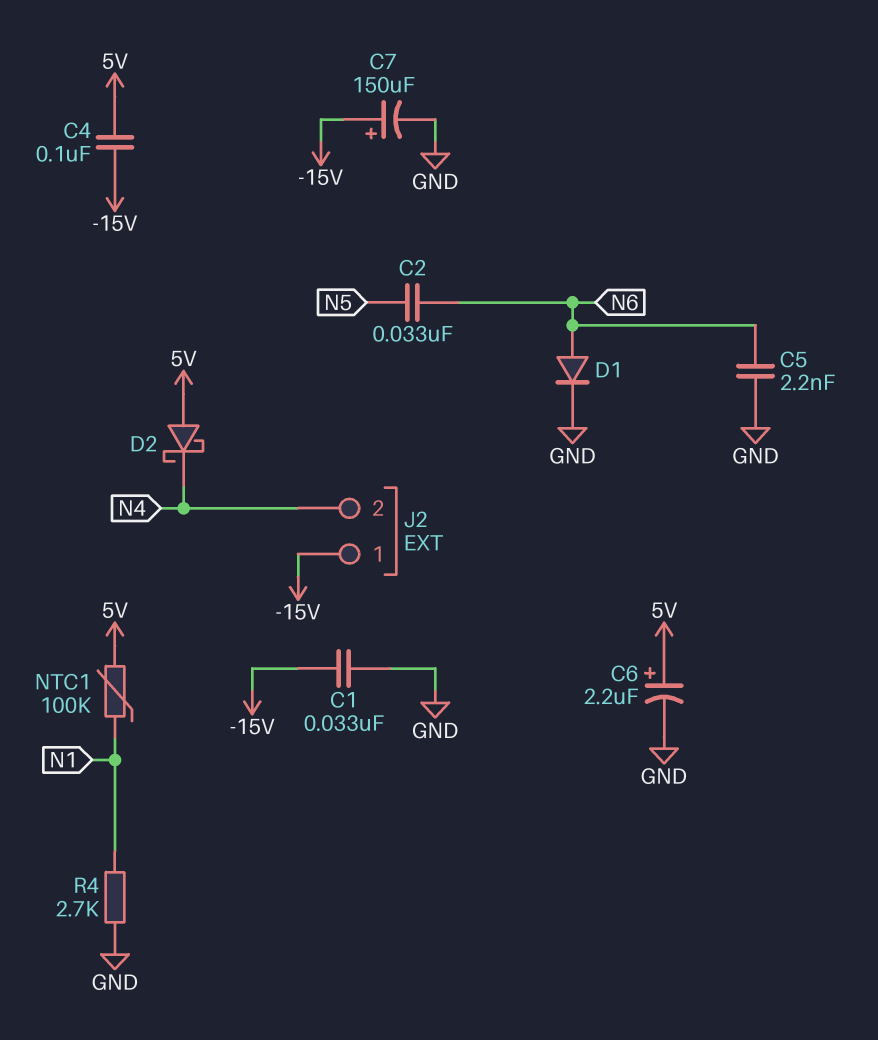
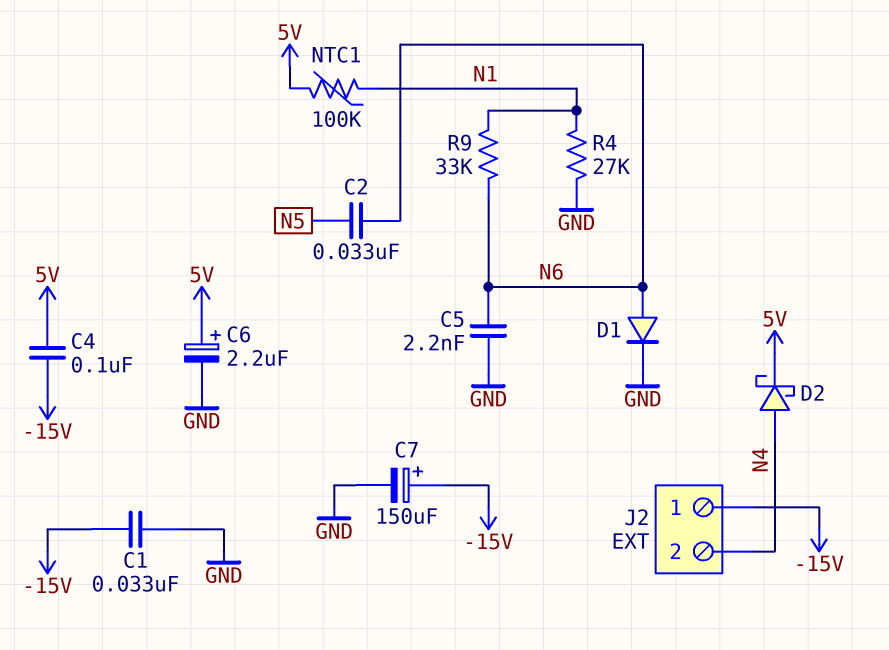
D2: schottky (A 5V, K N4) -> schottky (A N4, K 5V)
R4: 2.7k (GND, N1) -> 27k (GND, N1)
R9: none -> 33k (N1, N6)

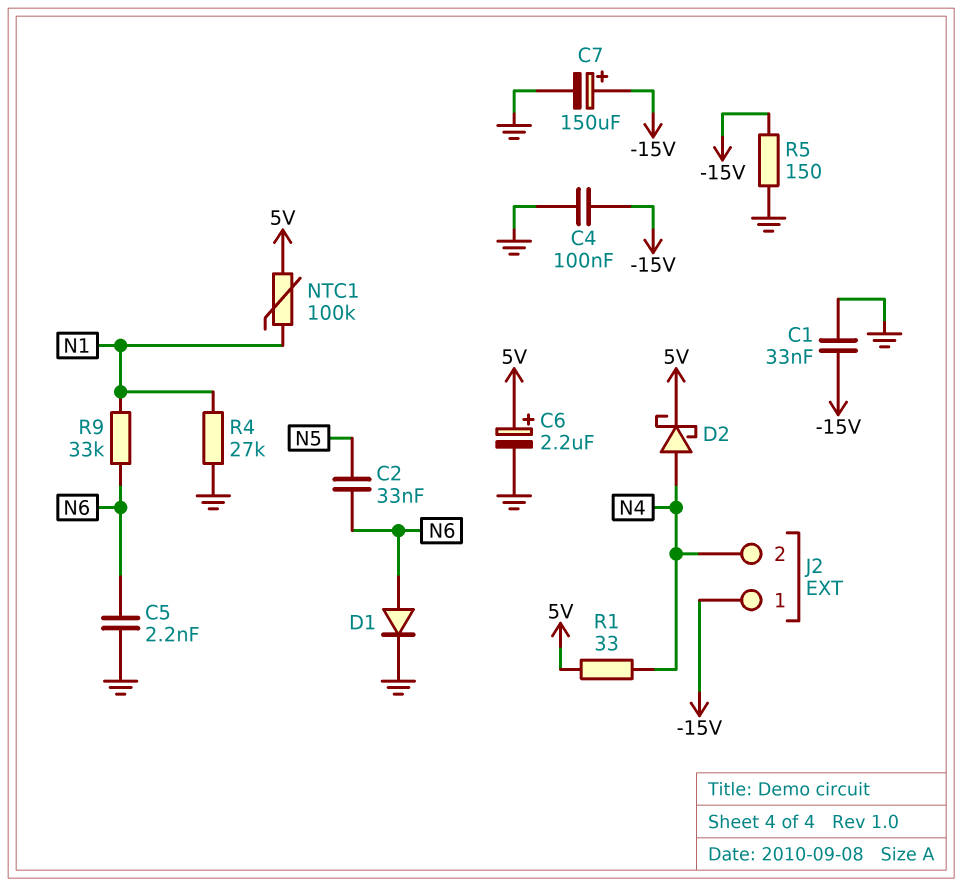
C4: 100nF (-15V, 5V) -> 100nF (-15V, GND)
R1: none -> 33 (5V, N4)
R5: none -> 150 (-15V, GND)

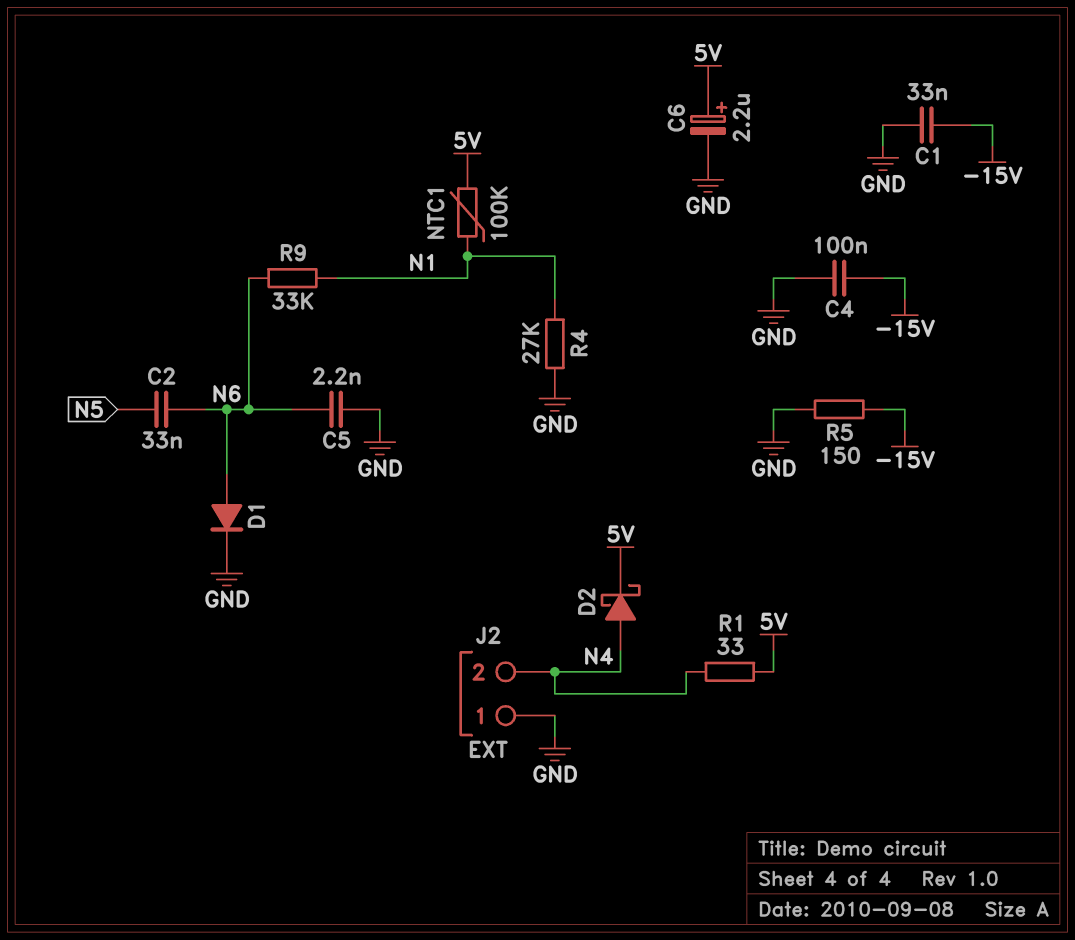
C7: 150uF (plus -15V, minus GND) -> none
J2 pin 1: -15V -> GND

